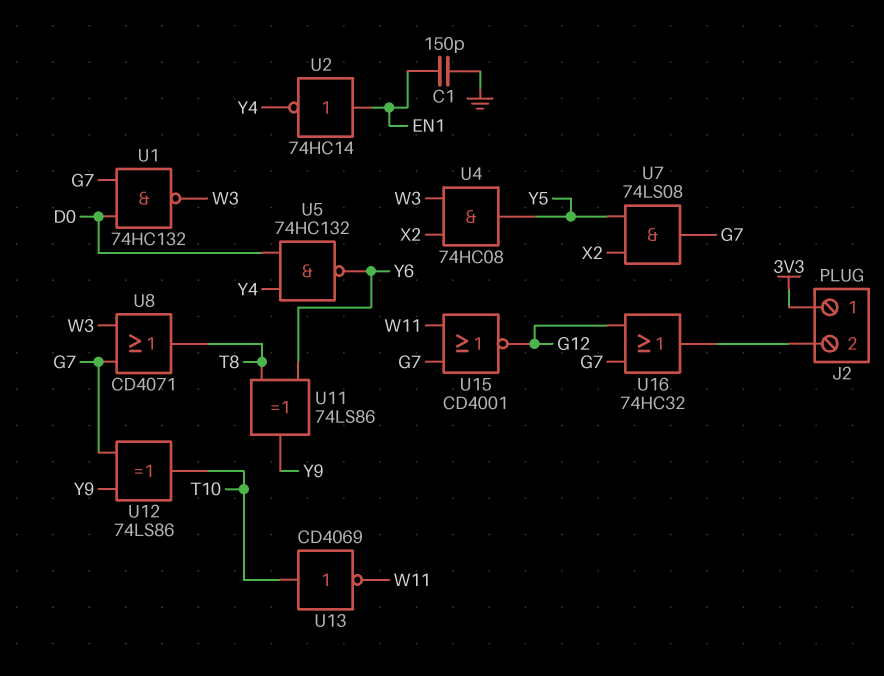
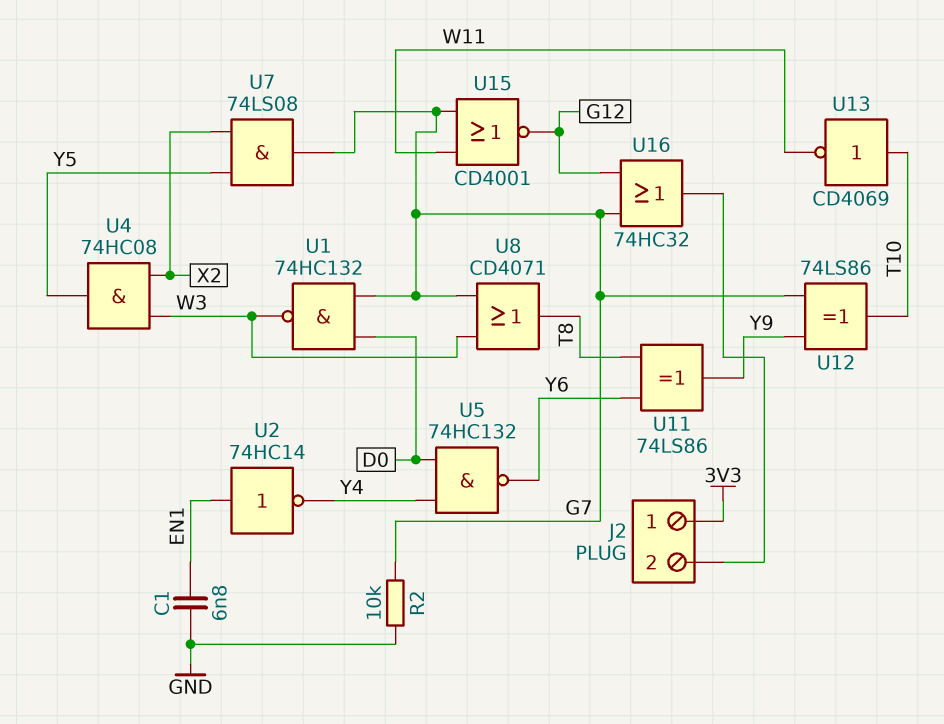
C1: 150pF (EN1, GND) -> 6.8nF (EN1, GND)
R2: none -> 10k (G7, GND)

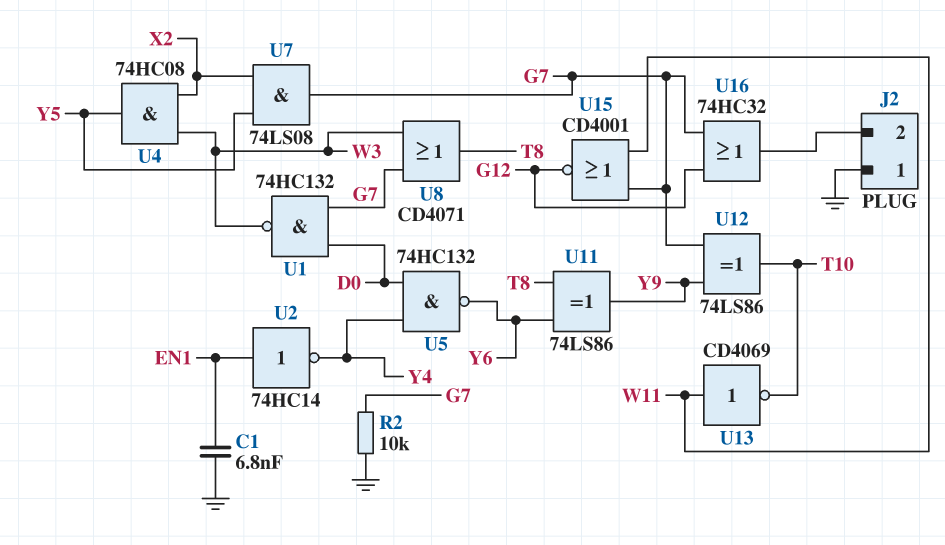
J2 pin 1: 3V3 -> GND
U13: NOT CD4069 (in T10, out W11) -> NOT CD4069 (in W11, out T10)

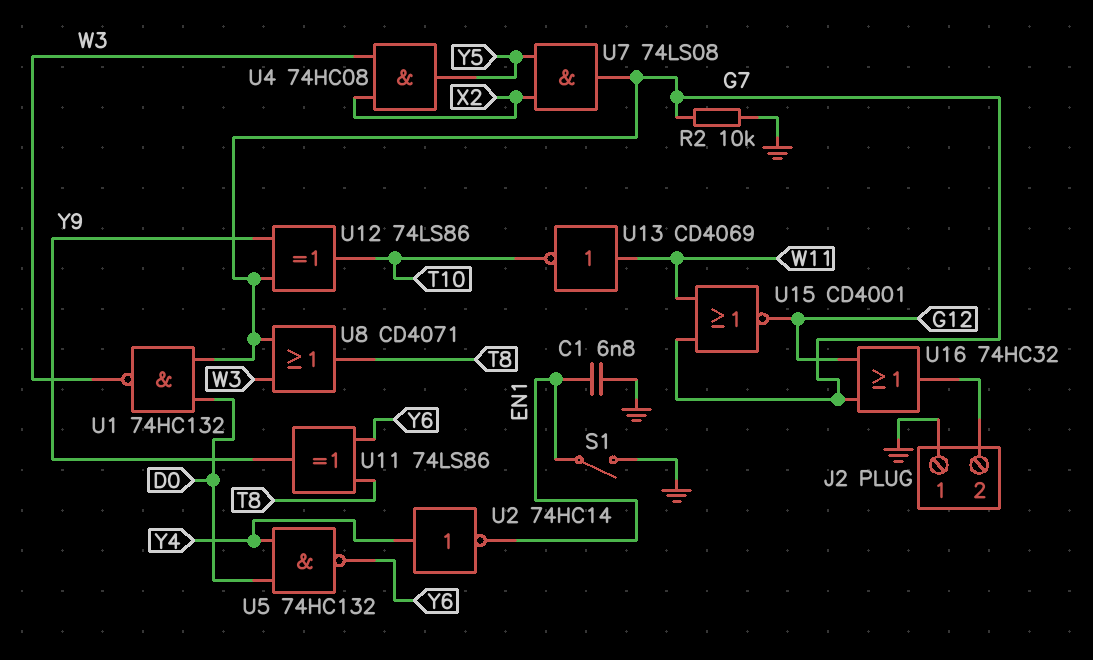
S1: none -> switch (EN1, GND)
U2: NOT 74HC14 (in EN1, out Y4) -> NOT 74HC14 (in Y4, out EN1)

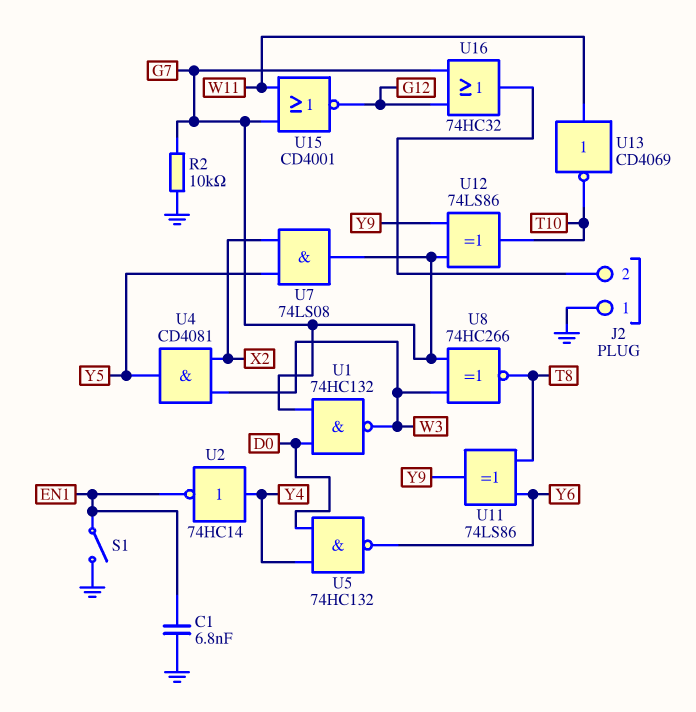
U4: AND 74HC08 (in W3, in X2, out Y5) -> AND CD4081 (in W3, in X2, out Y5)
U8: OR CD4071 (in G7, in W3, out T8) -> XNOR 74HC266 (in G7, in W3, out T8)

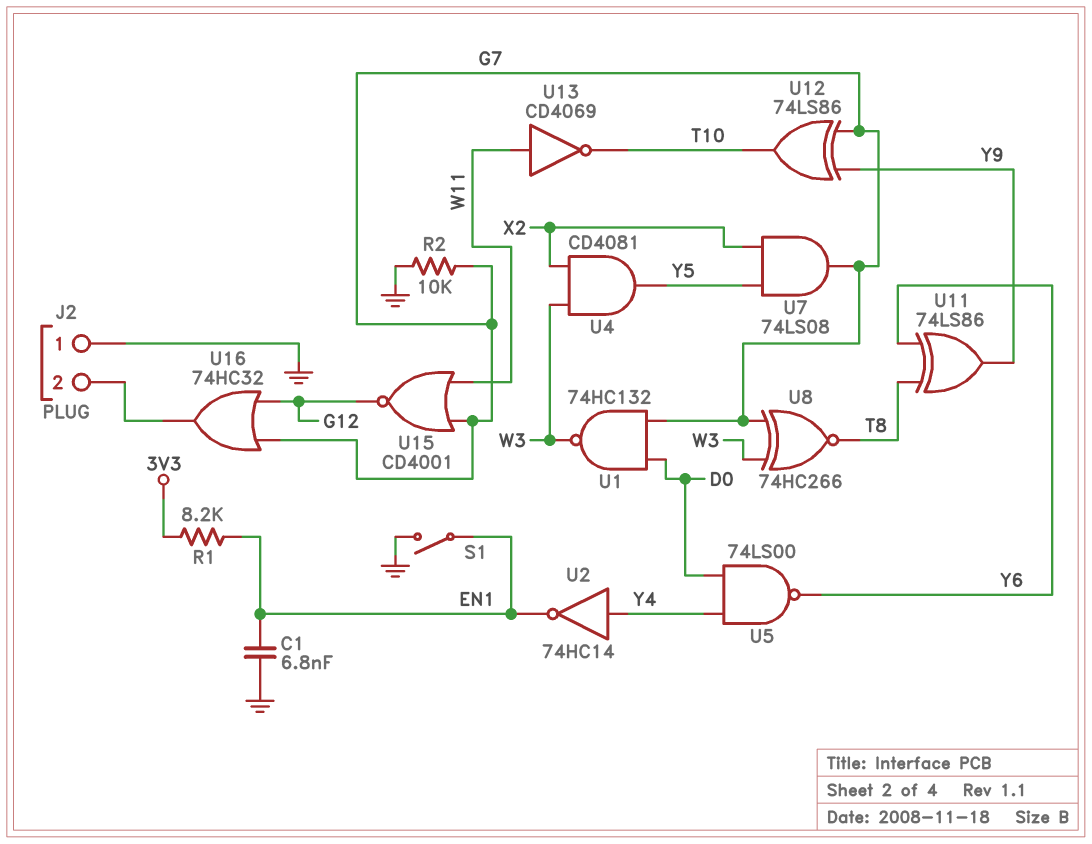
R1: none -> 8.2k (3V3, EN1)
U5: NAND 74HC132 (in D0, in Y4, out Y6) -> NAND 74LS00 (in D0, in Y4, out Y6)

